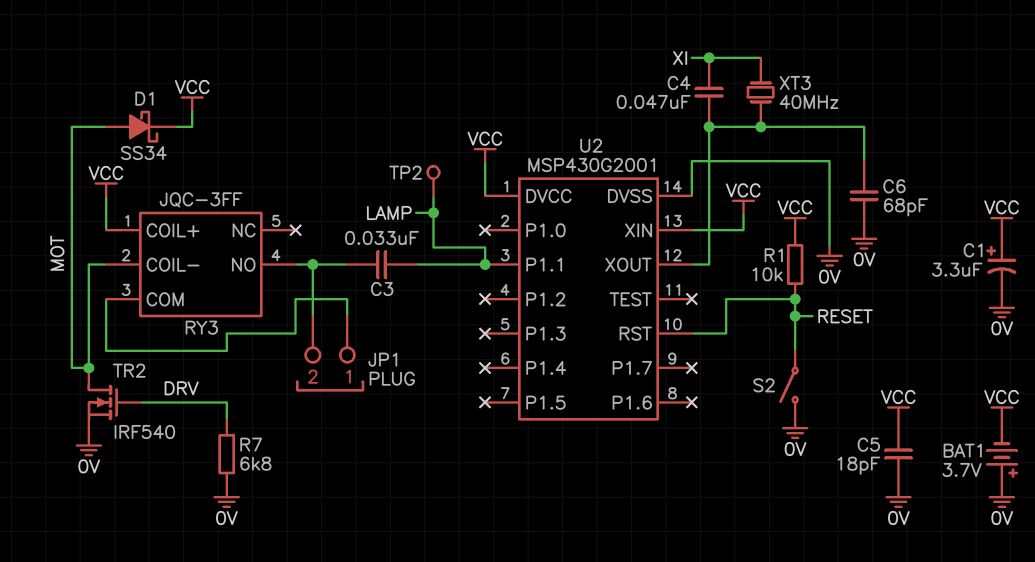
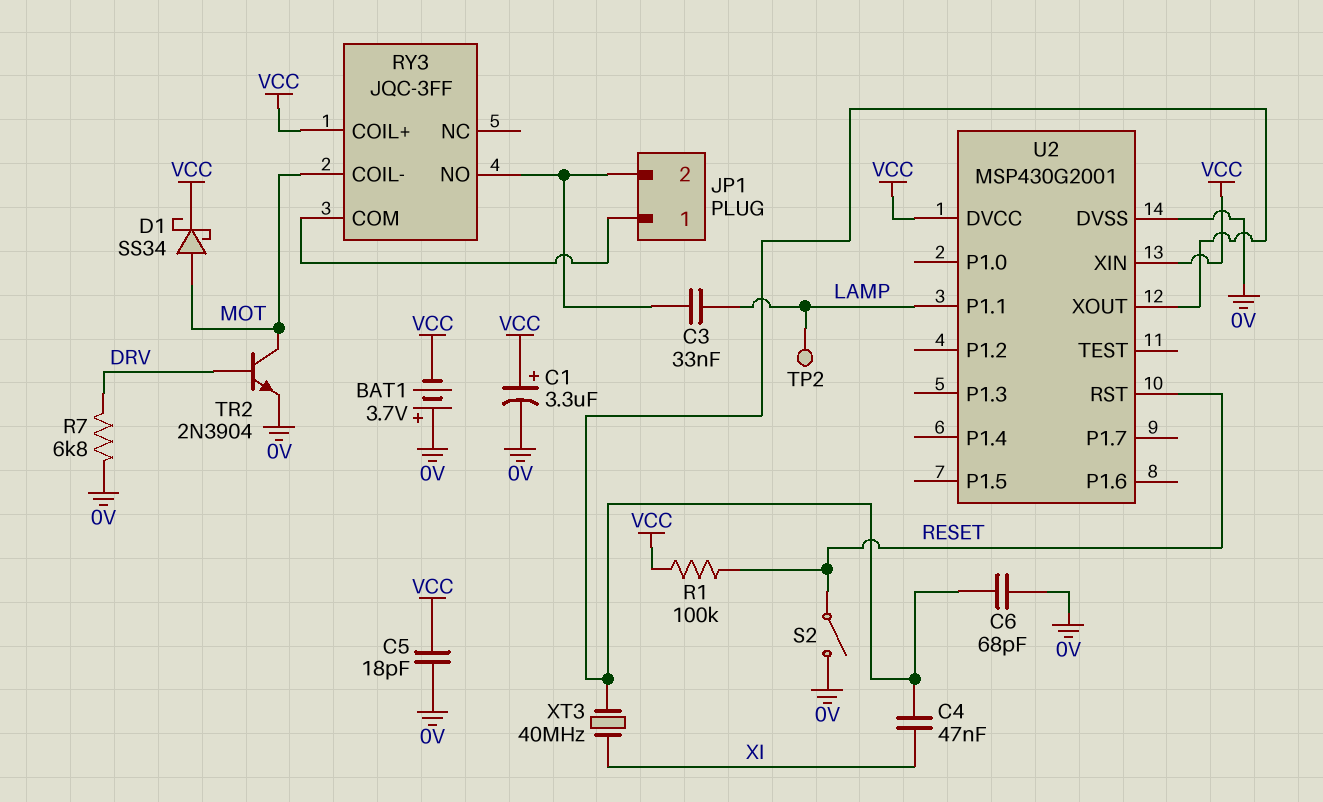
R1: 10k (RESET, VCC) -> 100k (RESET, VCC)
TR2: NMOS IRF540 (G DRV, D MOT, S 0V) -> NPN 2N3904 (B DRV, C MOT, E 0V)

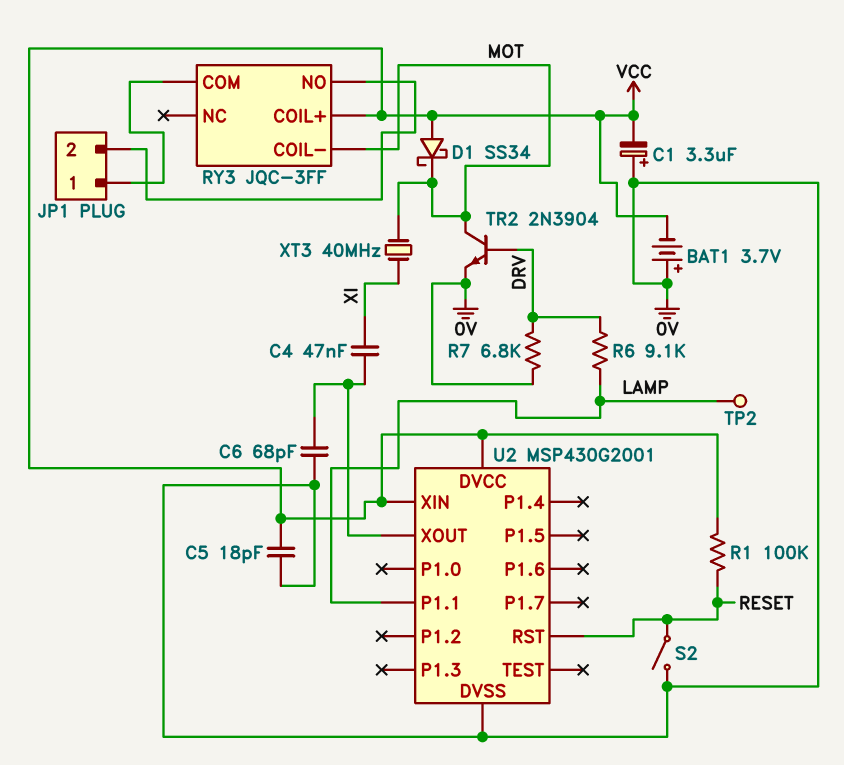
C1: 3.3uF (plus VCC, minus 0V) -> 3.3uF (plus 0V, minus VCC)
C3: 33nF (JP1/2, LAMP) -> none
D1: schottky SS34 (A MOT, K VCC) -> schottky SS34 (A VCC, K MOT)
R6: none -> 9.1k (DRV, LAMP)
XT3: 40MHz (U2/XOUT, XI) -> 40MHz (MOT, XI)

